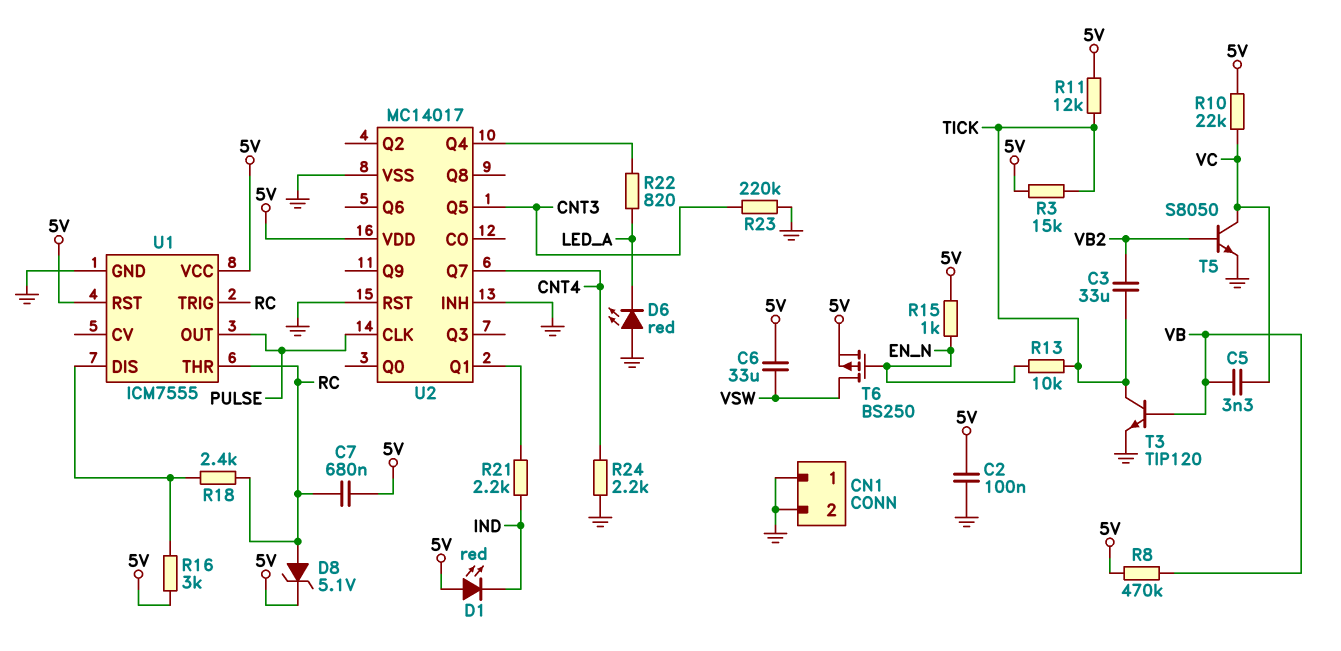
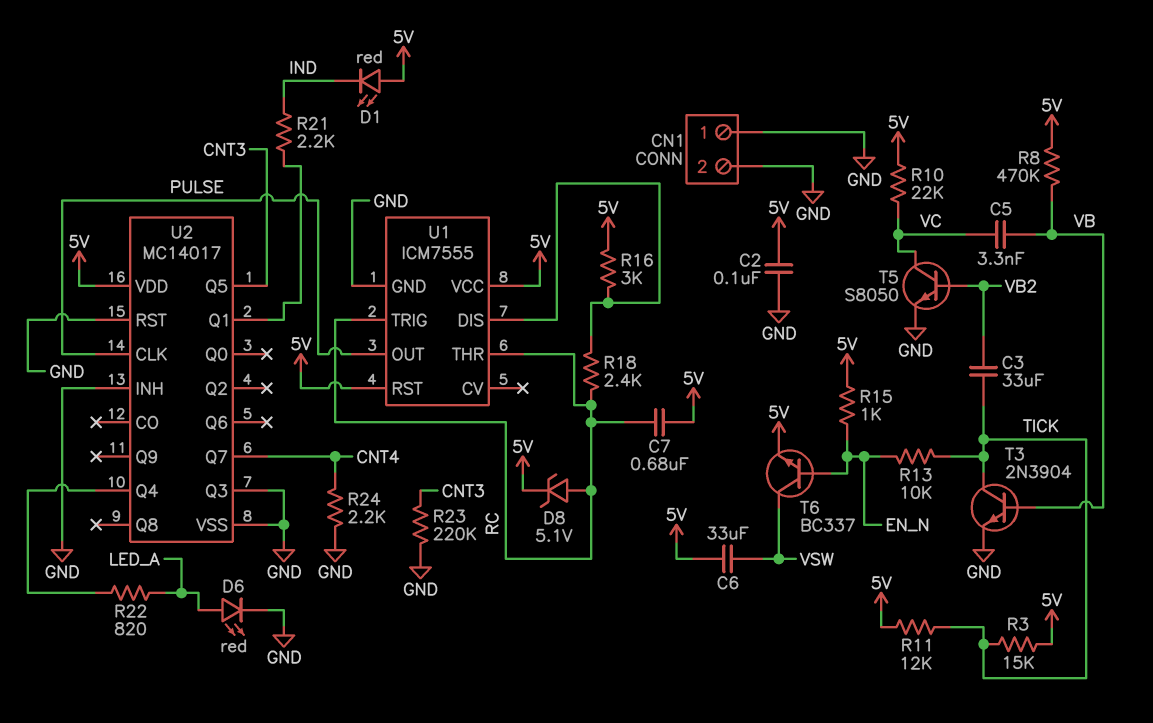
D6: LED red (A GND, K LED_A) -> LED red (A LED_A, K GND)
T3: NPN TIP120 (B VB, C TICK, E GND) -> NPN 2N3904 (B VB, C TICK, E GND)
T6: PMOS BS250 (G EN_N, D VSW, S 5V) -> NPN BC337 (B EN_N, C VSW, E 5V)
U2 pin Q3: none -> GND

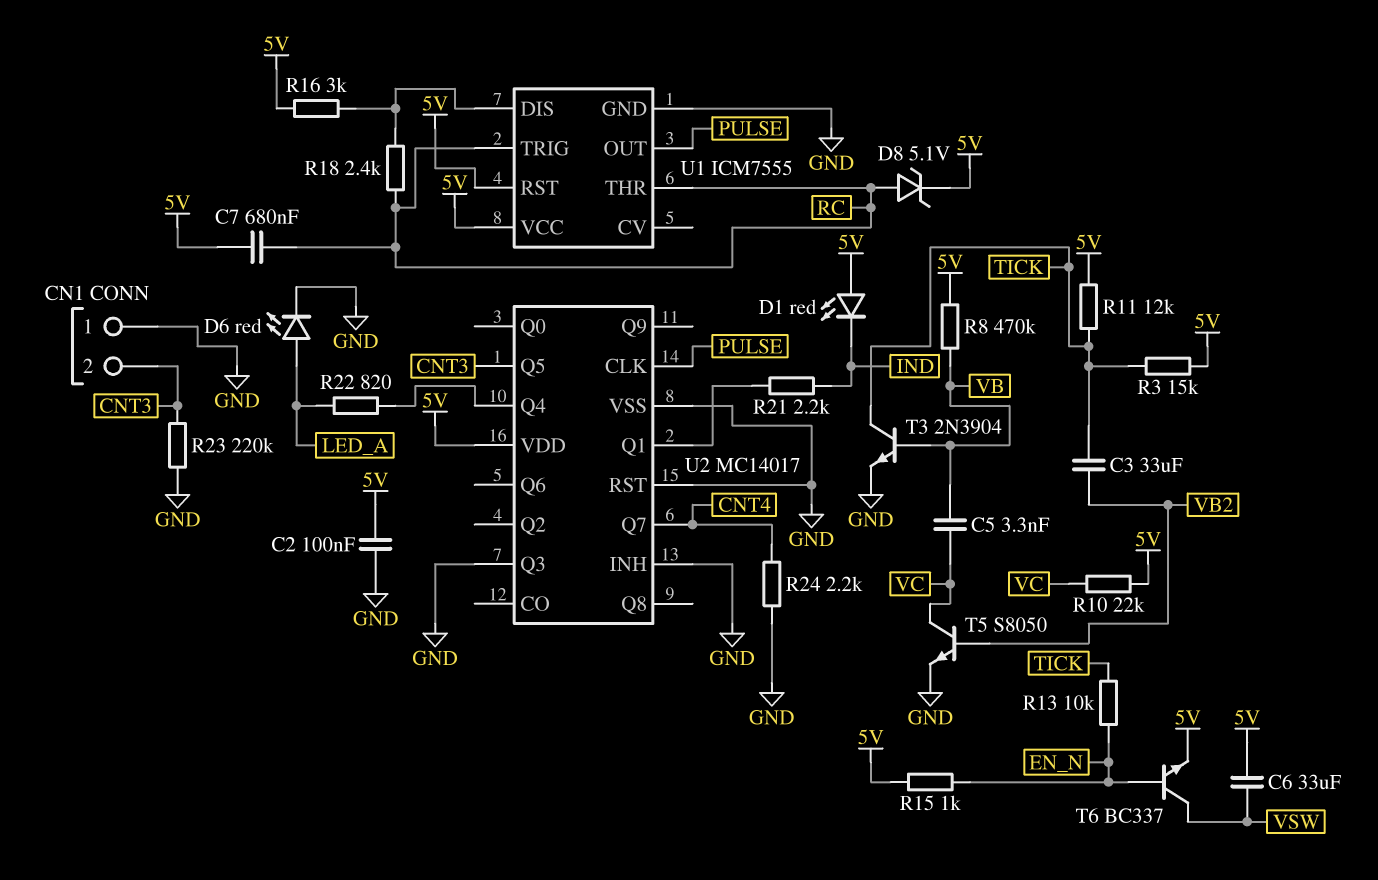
CN1 pin 2: GND -> CNT3

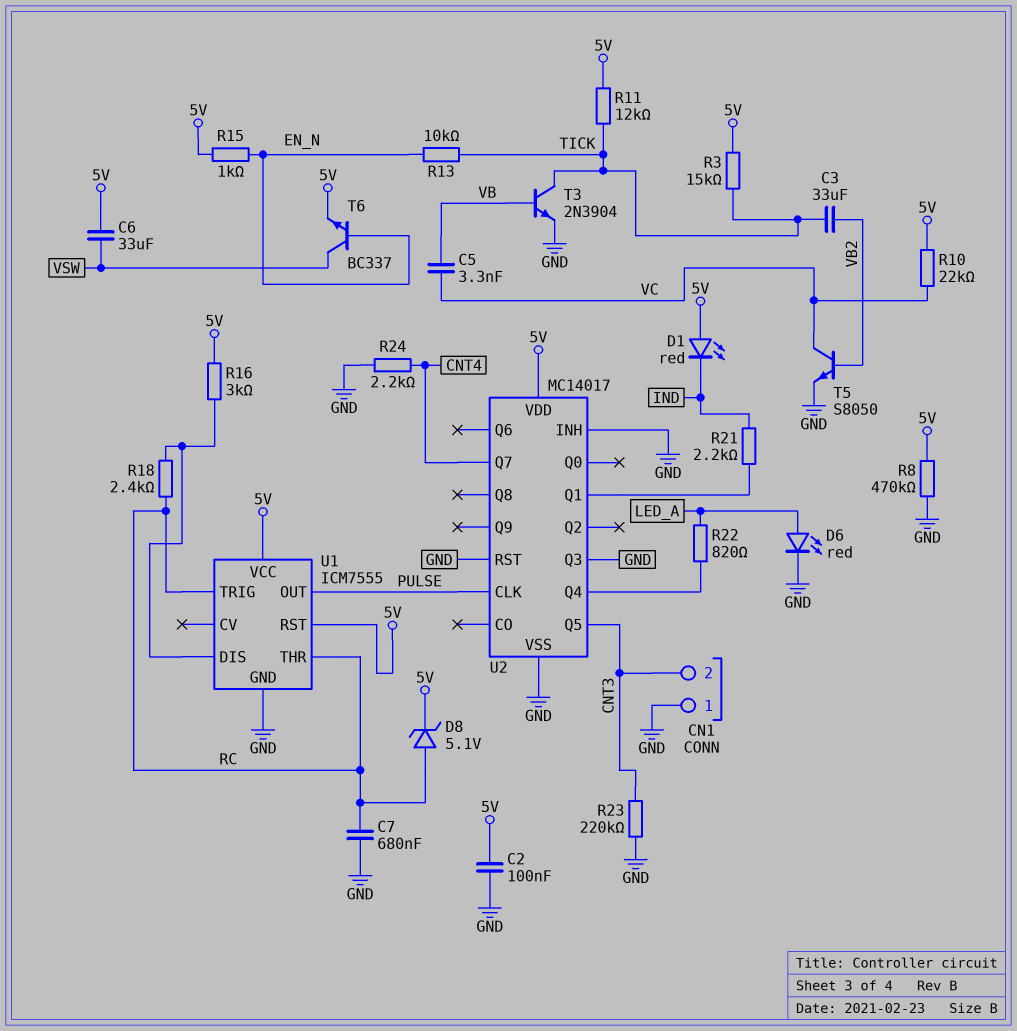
C7: 680nF (5V, RC) -> 680nF (GND, RC)
R8: 470k (5V, VB) -> 470k (5V, GND)

